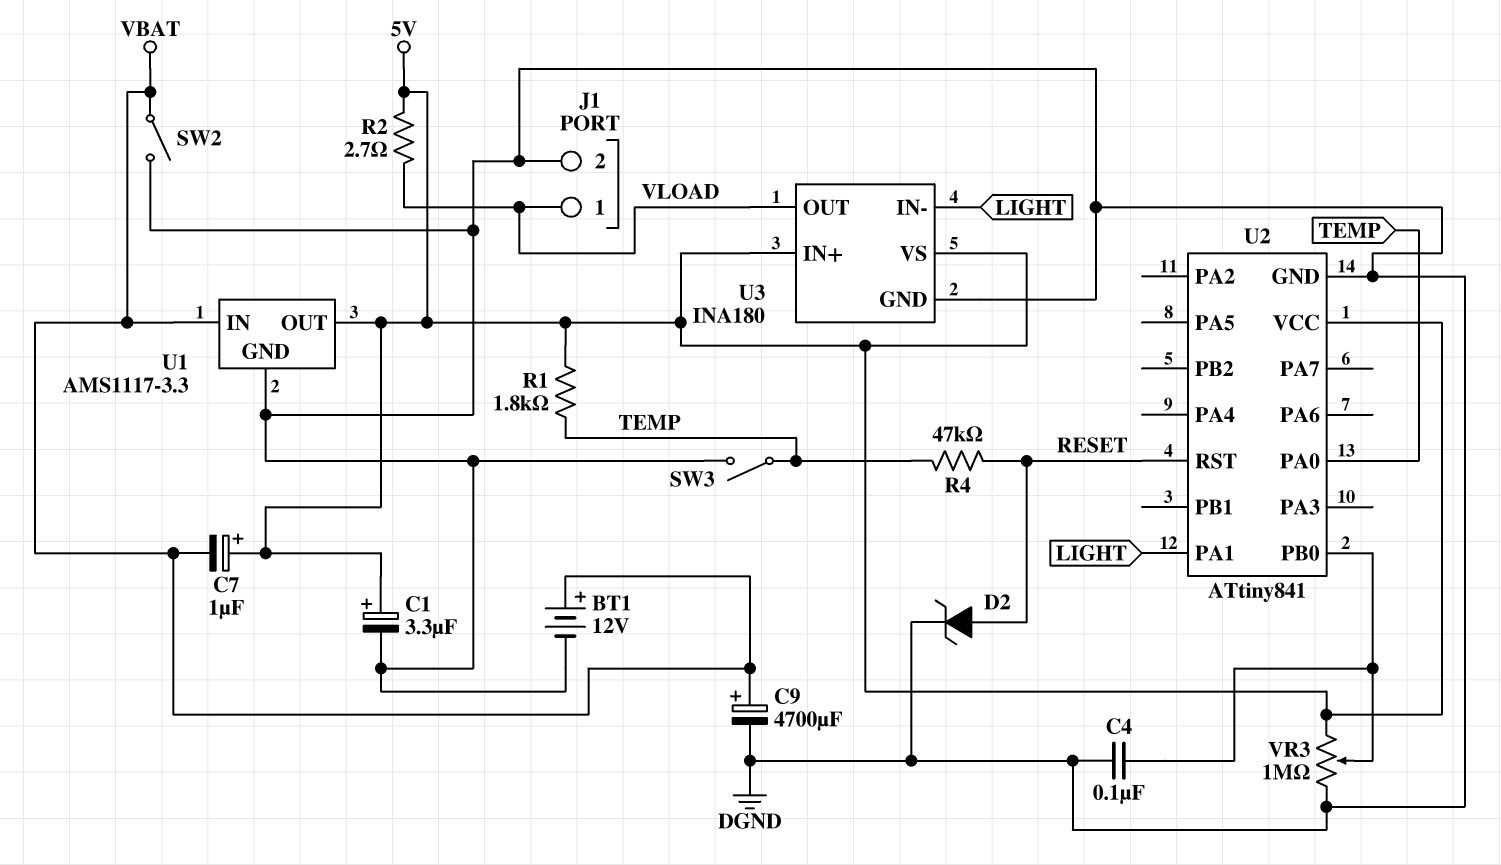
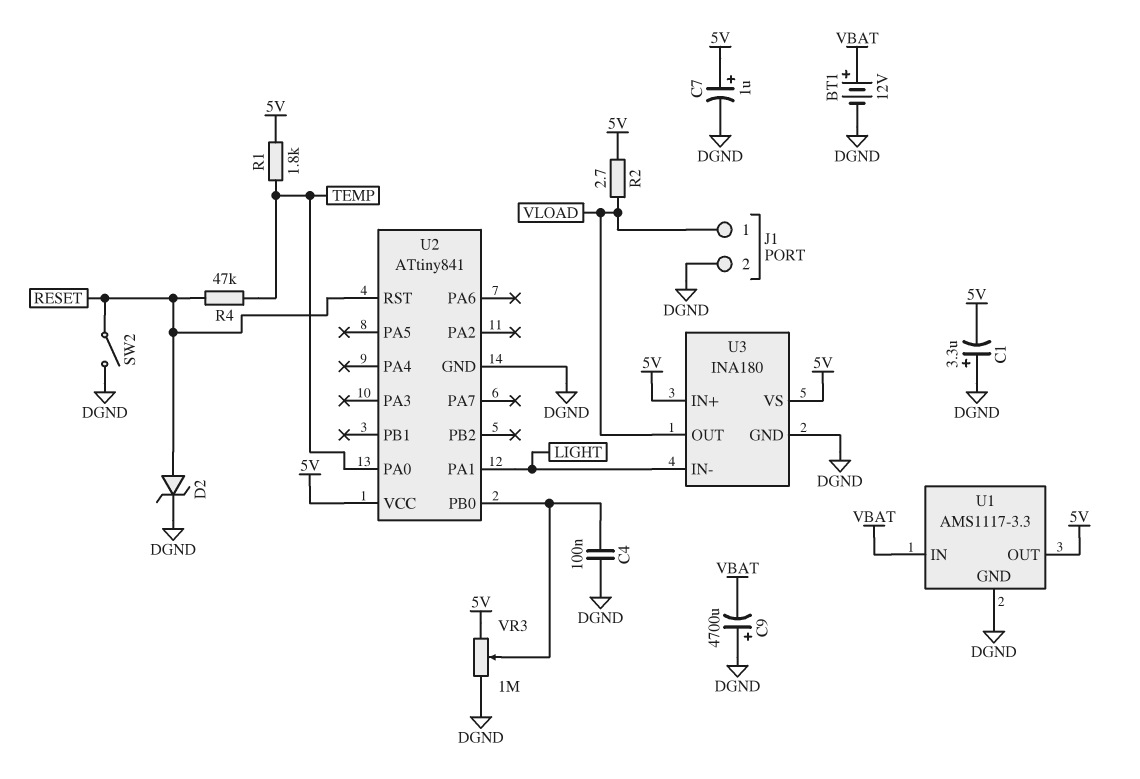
C1: 3.3uF (plus 5V, minus DGND) -> 3.3uF (plus DGND, minus 5V)
C7: 1uF (plus 5V, minus VBAT) -> 1uF (plus 5V, minus DGND)
C9: 4700uF (plus VBAT, minus DGND) -> 4700uF (plus DGND, minus VBAT)
SW2: switch (DGND, VBAT) -> switch (DGND, RESET)
SW3: switch (DGND, TEMP) -> none

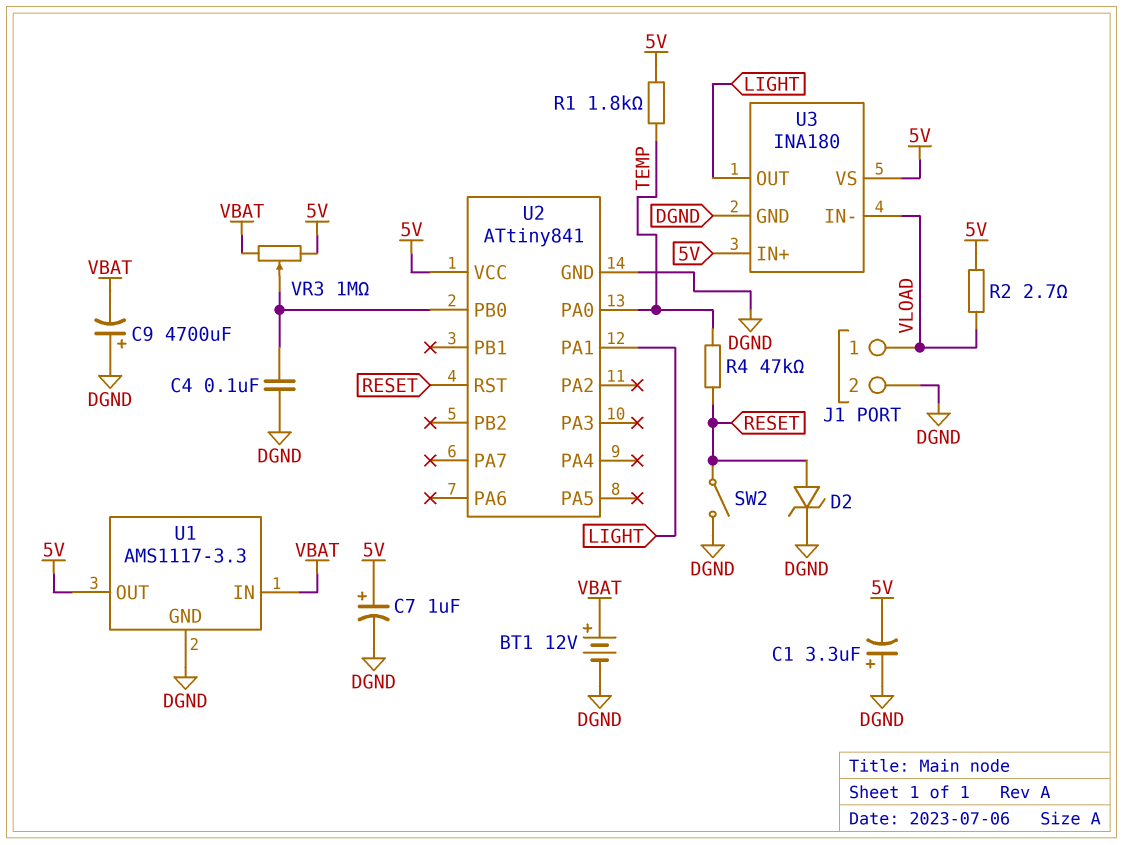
U3 pin IN-: LIGHT -> VLOAD
U3 pin OUT: VLOAD -> LIGHT
VR3: 1M (5V, DGND, wiper U2/PB0) -> 1M (5V, VBAT, wiper U2/PB0)

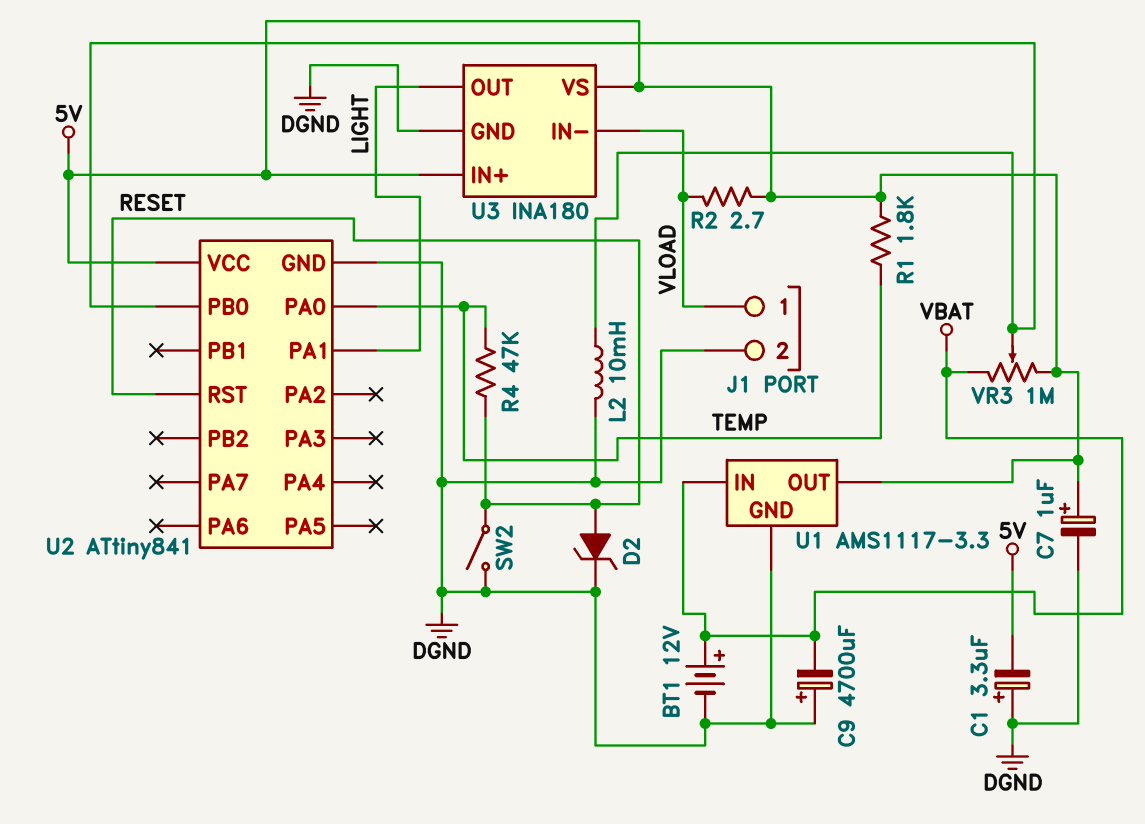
C4: 100nF (DGND, U2/PB0) -> none
L2: none -> 10mH (DGND, U2/PB0)

